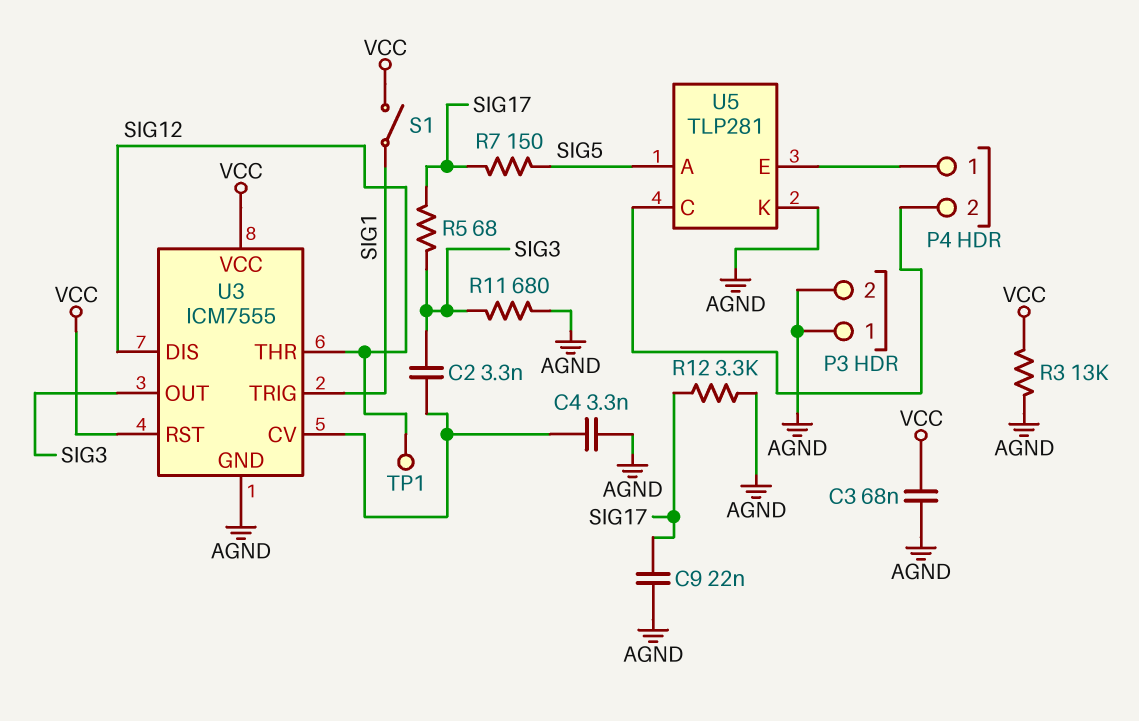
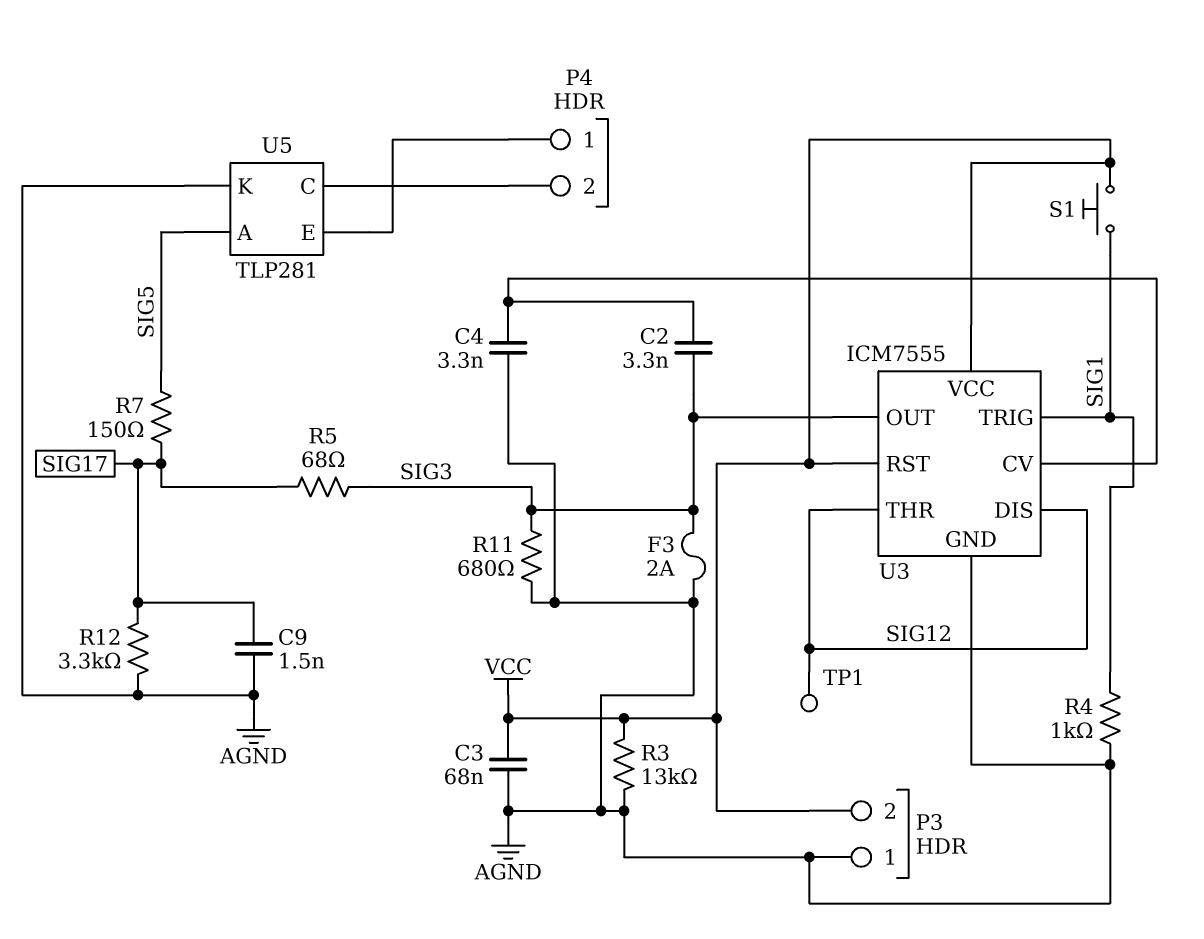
C9: 22nF (AGND, SIG17) -> 1.5nF (AGND, SIG17)
F3: none -> 2A (AGND, SIG3)
P3 pin 2: AGND -> VCC
R4: none -> 1k (AGND, SIG1)
S1: switch (SIG1, VCC) -> button (SIG1, VCC)

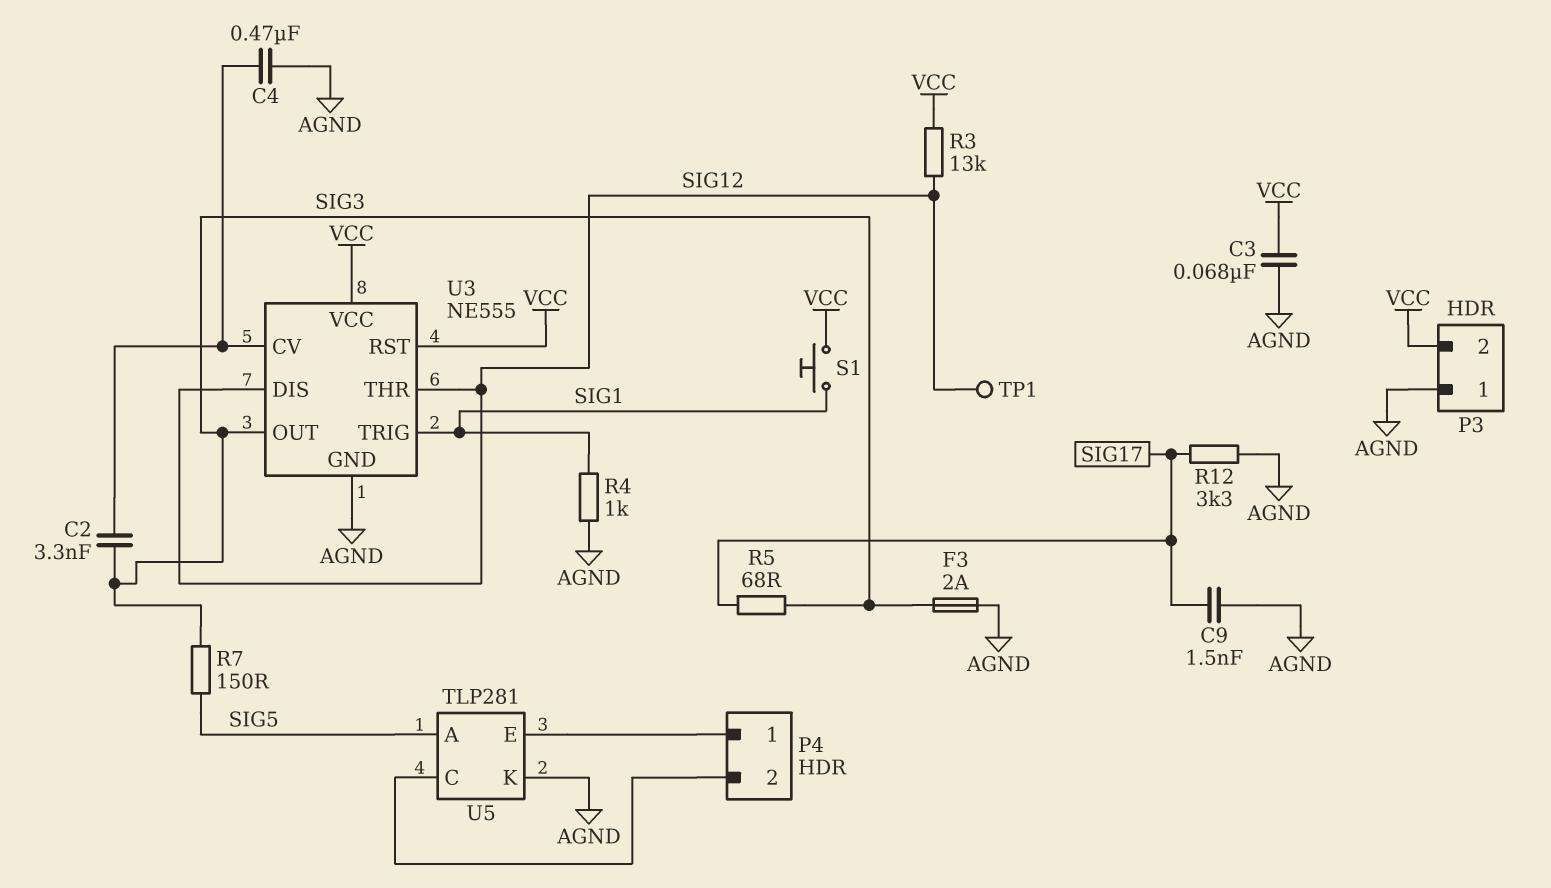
C4: 3.3nF (AGND, U3/CV) -> 470nF (AGND, U3/CV)
R3: 13k (AGND, VCC) -> 13k (SIG12, VCC)
R7: 150 (SIG5, SIG17) -> 150 (SIG3, SIG5)
R11: 680 (AGND, SIG3) -> none
U3: ICM7555 -> NE555

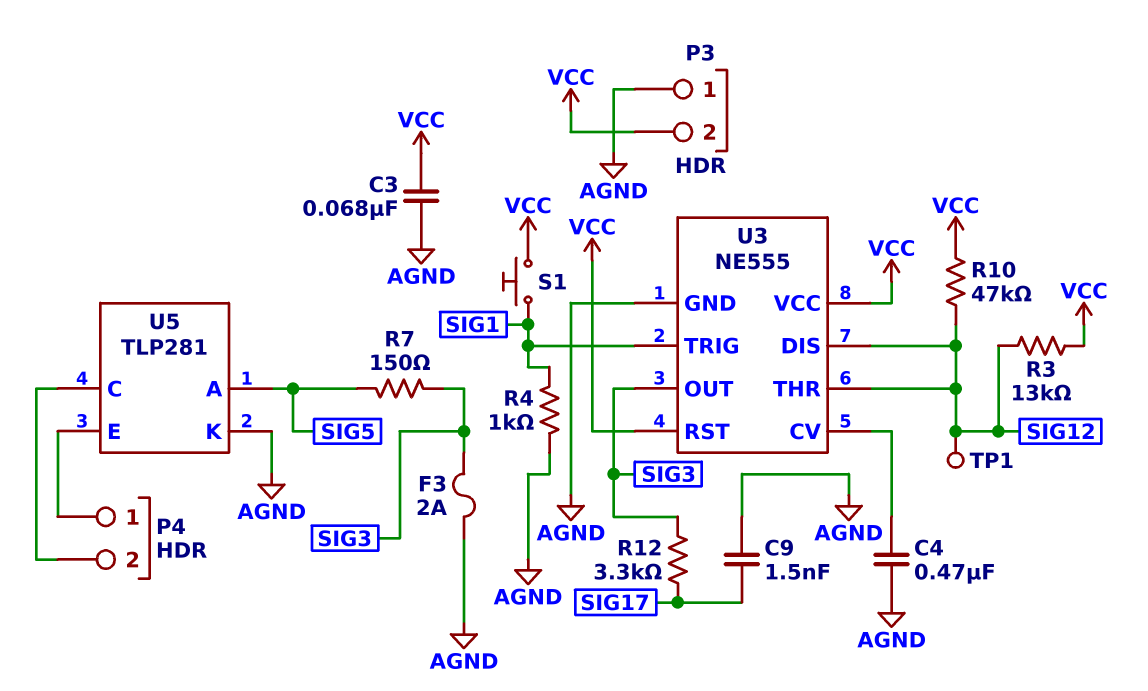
C2: 3.3nF (SIG3, U3/CV) -> none
R5: 68 (SIG3, SIG17) -> none
R10: none -> 47k (SIG12, VCC)
R12: 3.3k (AGND, SIG17) -> 3.3k (SIG3, SIG17)

